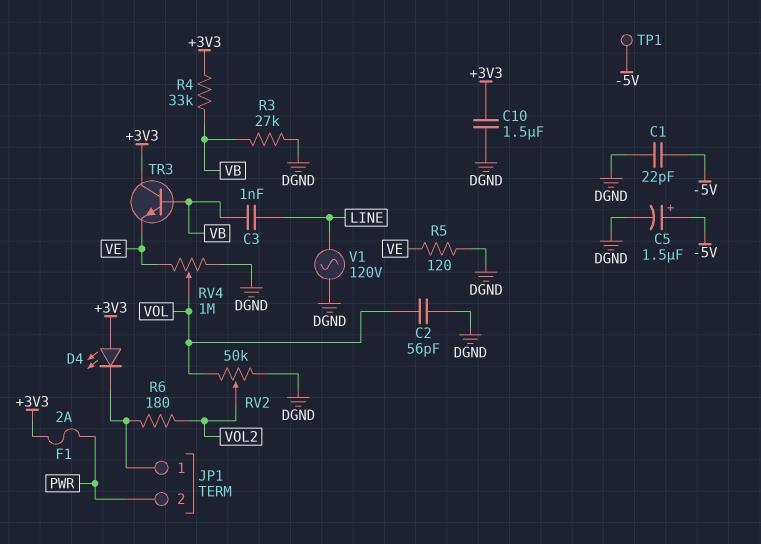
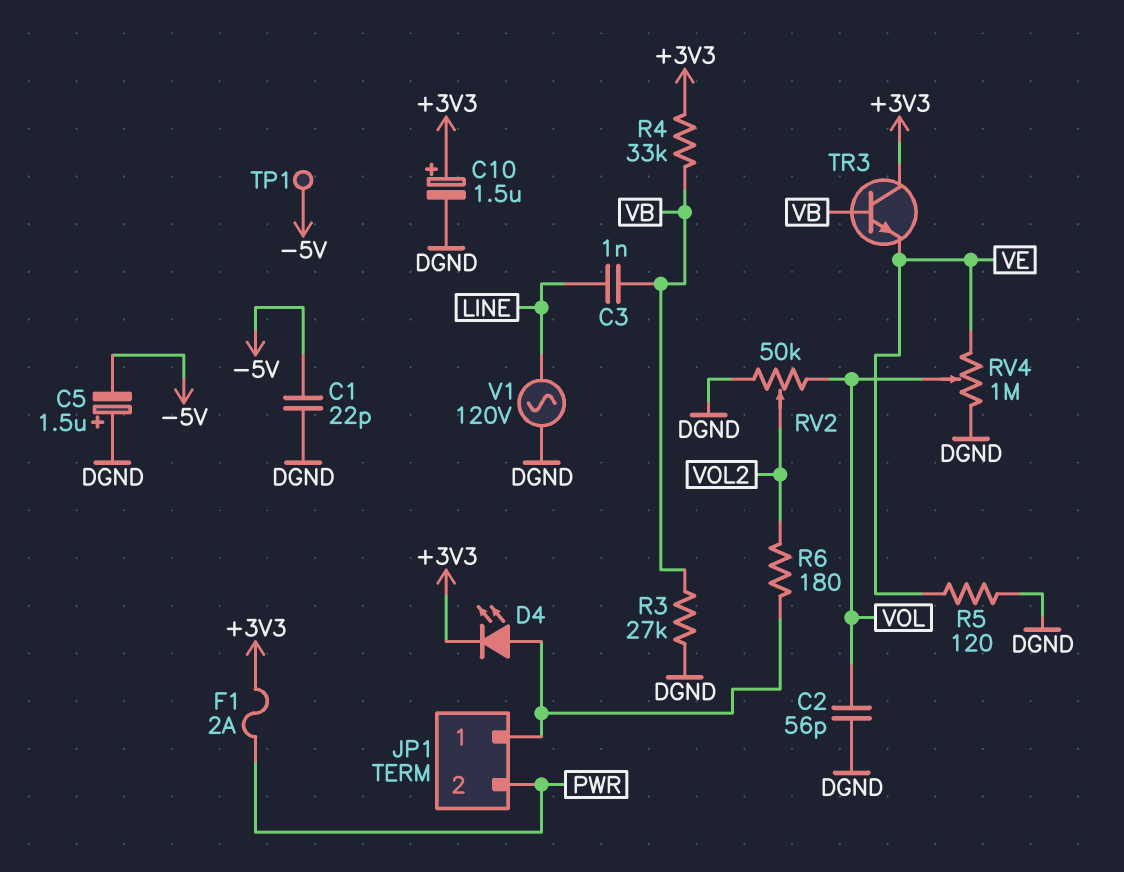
C5: 1.5uF (plus -5V, minus DGND) -> 1.5uF (plus DGND, minus -5V)
C10: 1.5uF (+3V3, DGND) -> 1.5uF (plus +3V3, minus DGND)
D4: LED (A +3V3, K JP1/1) -> LED (A JP1/1, K +3V3)

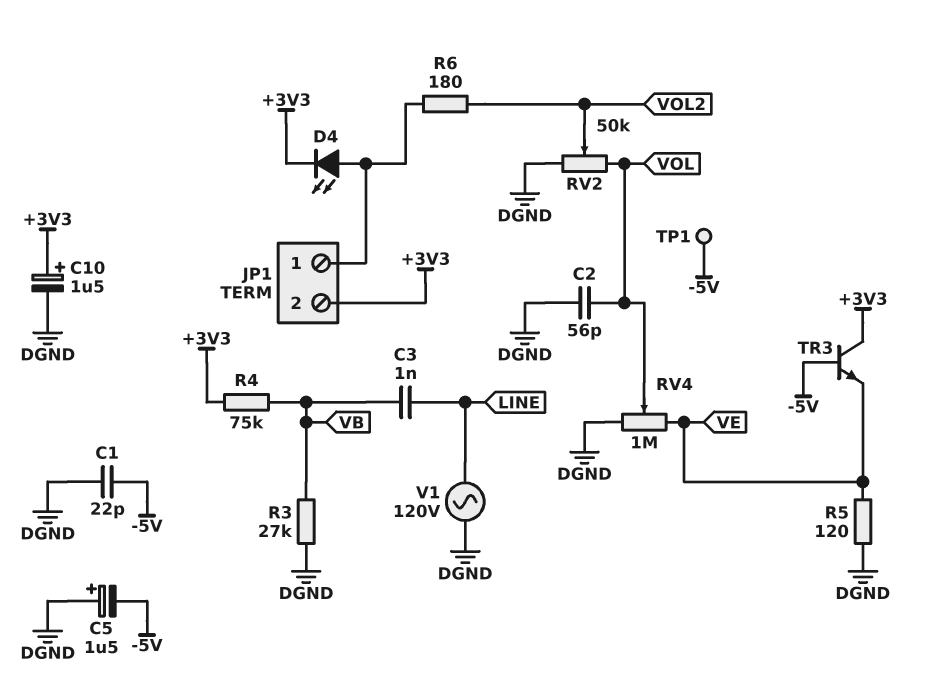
F1: 2A (+3V3, PWR) -> none
JP1 pin 2: PWR -> +3V3
R4: 33k (+3V3, VB) -> 75k (+3V3, VB)
TR3: NPN (B VB, C +3V3, E VE) -> NPN (B -5V, C +3V3, E VE)

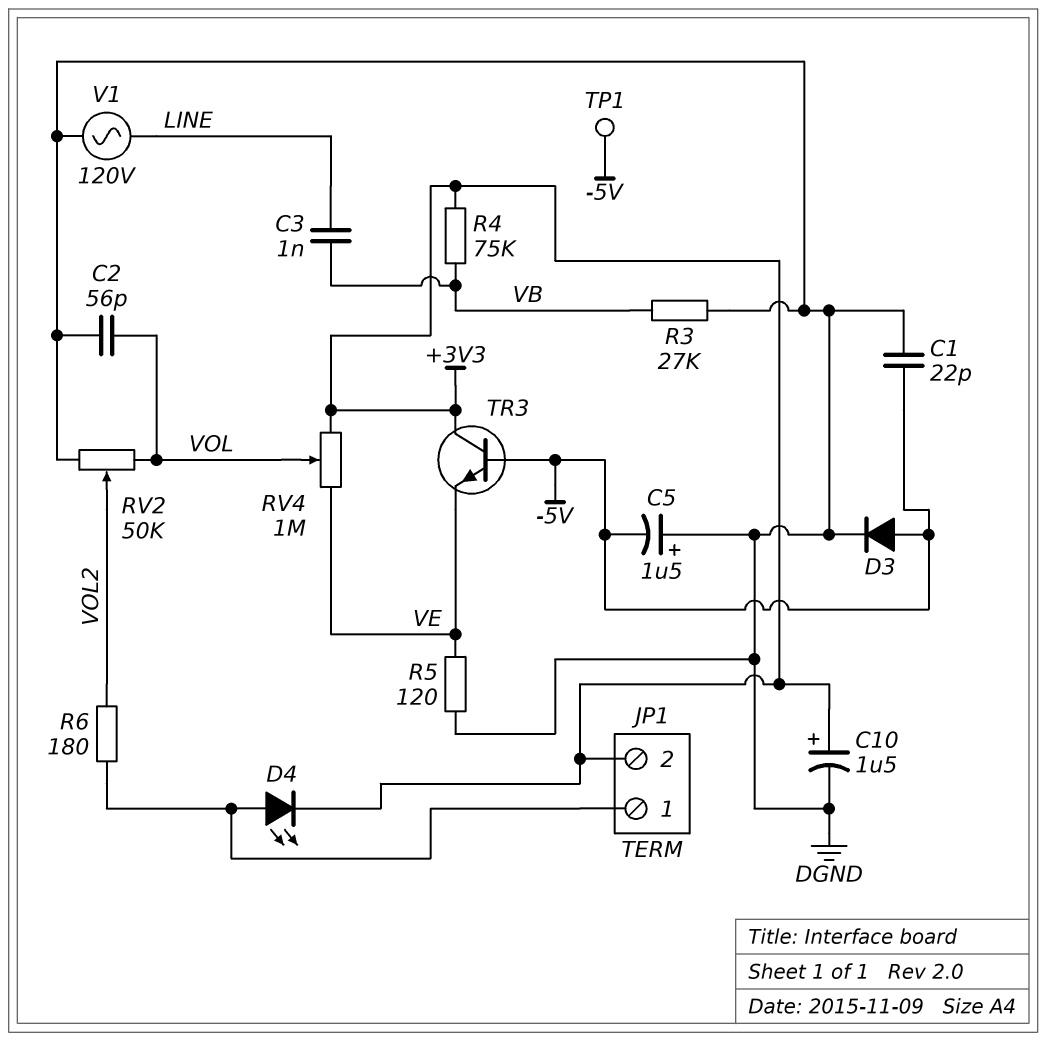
D3: none -> diode (A -5V, K DGND)
RV4: 1M (DGND, VE, wiper VOL) -> 1M (+3V3, VE, wiper VOL)

